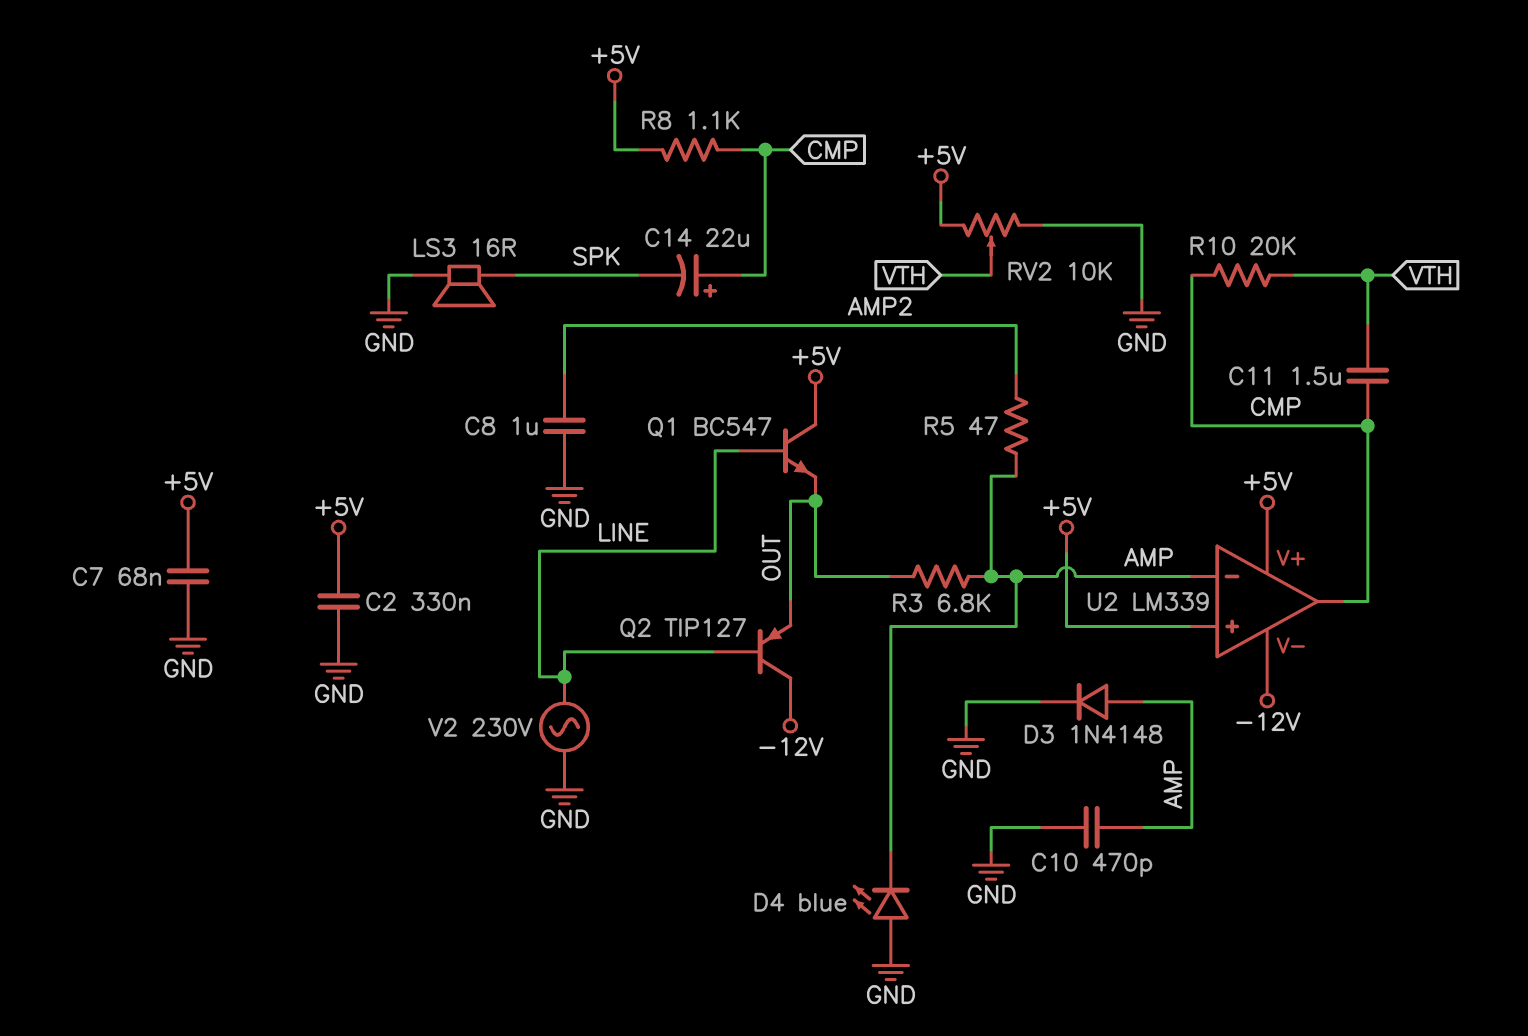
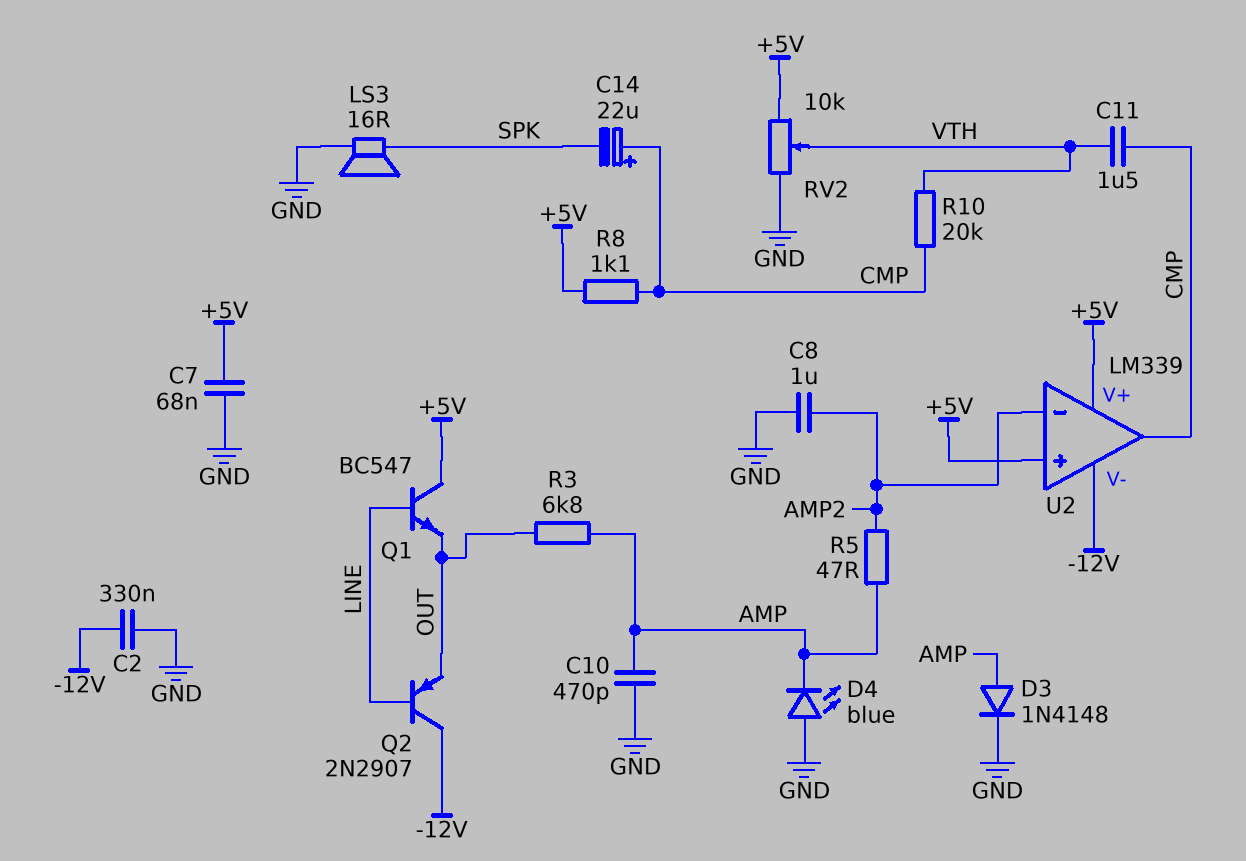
C2: 330nF (+5V, GND) -> 330nF (-12V, GND)
Q2: PNP TIP127 (B LINE, C -12V, E OUT) -> PNP 2N2907 (B LINE, C -12V, E OUT)
U2 pin in-: AMP -> AMP2
V2: AC 230V (GND, LINE) -> none

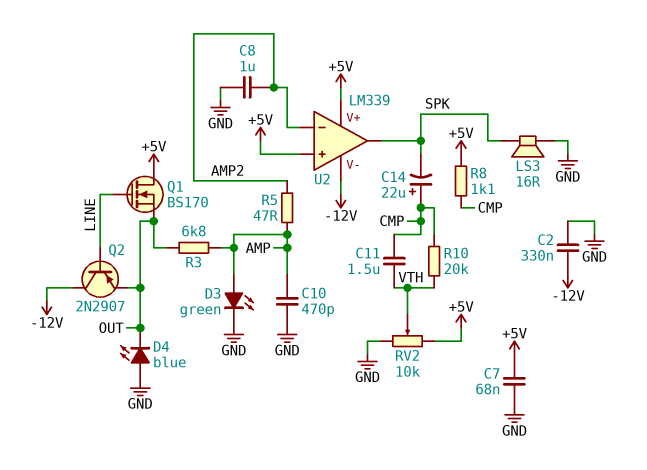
D3: diode 1N4148 (A AMP, K GND) -> LED green (A AMP, K GND)
D4: LED blue (A GND, K AMP) -> LED blue (A GND, K OUT)
Q1: NPN BC547 (B LINE, C +5V, E OUT) -> NMOS BS170 (G LINE, D +5V, S OUT)
U2 pin out: CMP -> SPK

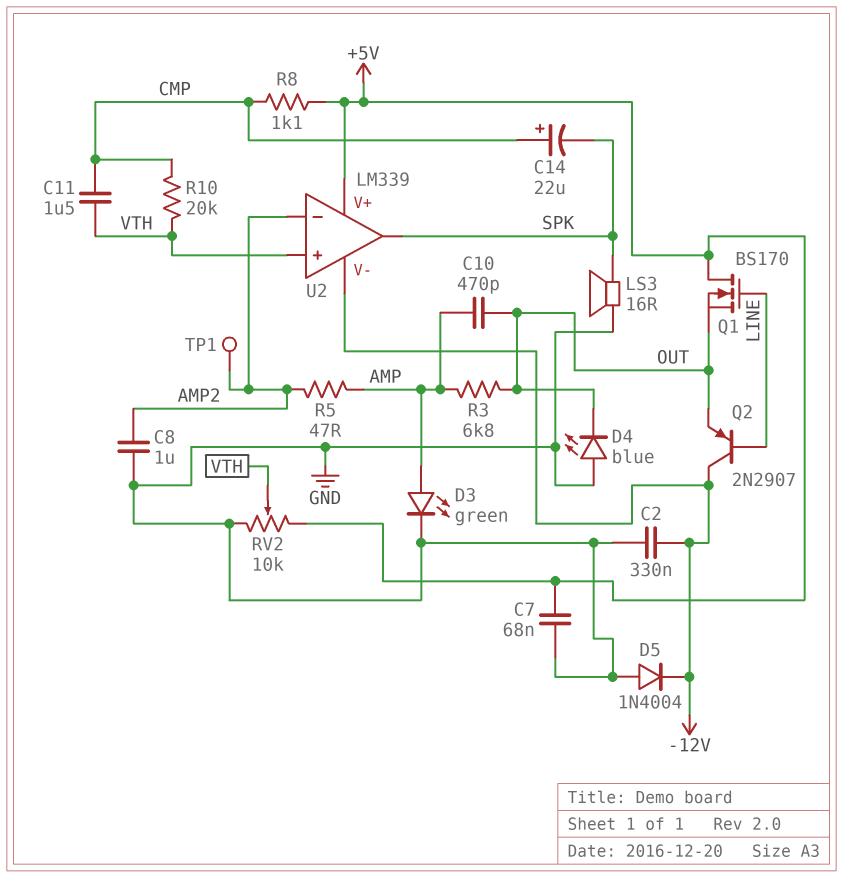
C10: 470pF (AMP, GND) -> 470pF (AMP, OUT)
D5: none -> diode 1N4004 (A GND, K -12V)
TP1: none -> test point (AMP2)
U2 pin in+: +5V -> VTH

